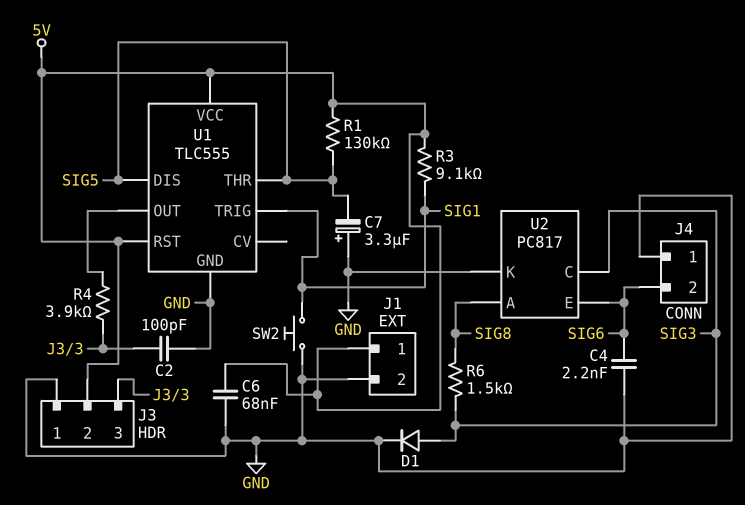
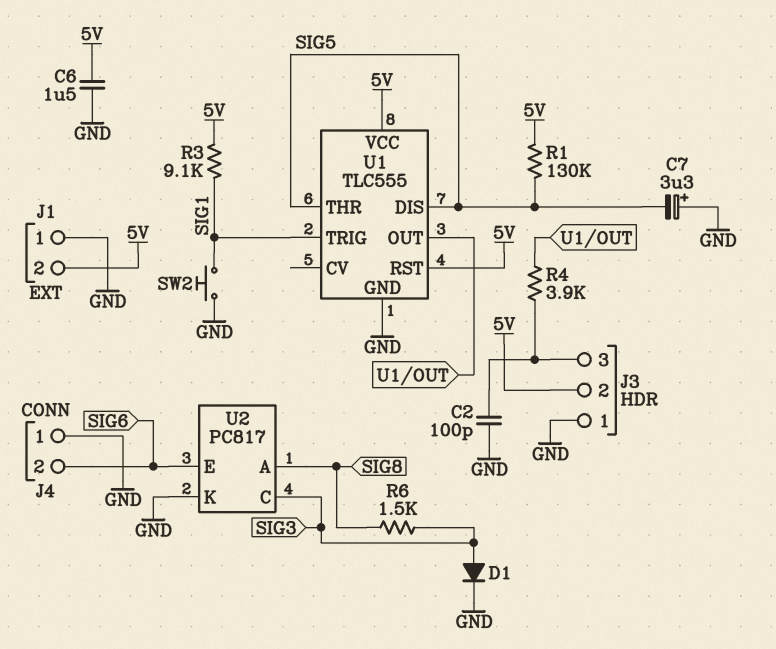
C4: 2.2nF (GND, SIG6) -> none
C6: 68nF (5V, GND) -> 1.5uF (5V, GND)
J1 pin 1: 5V -> GND
J1 pin 2: GND -> 5V

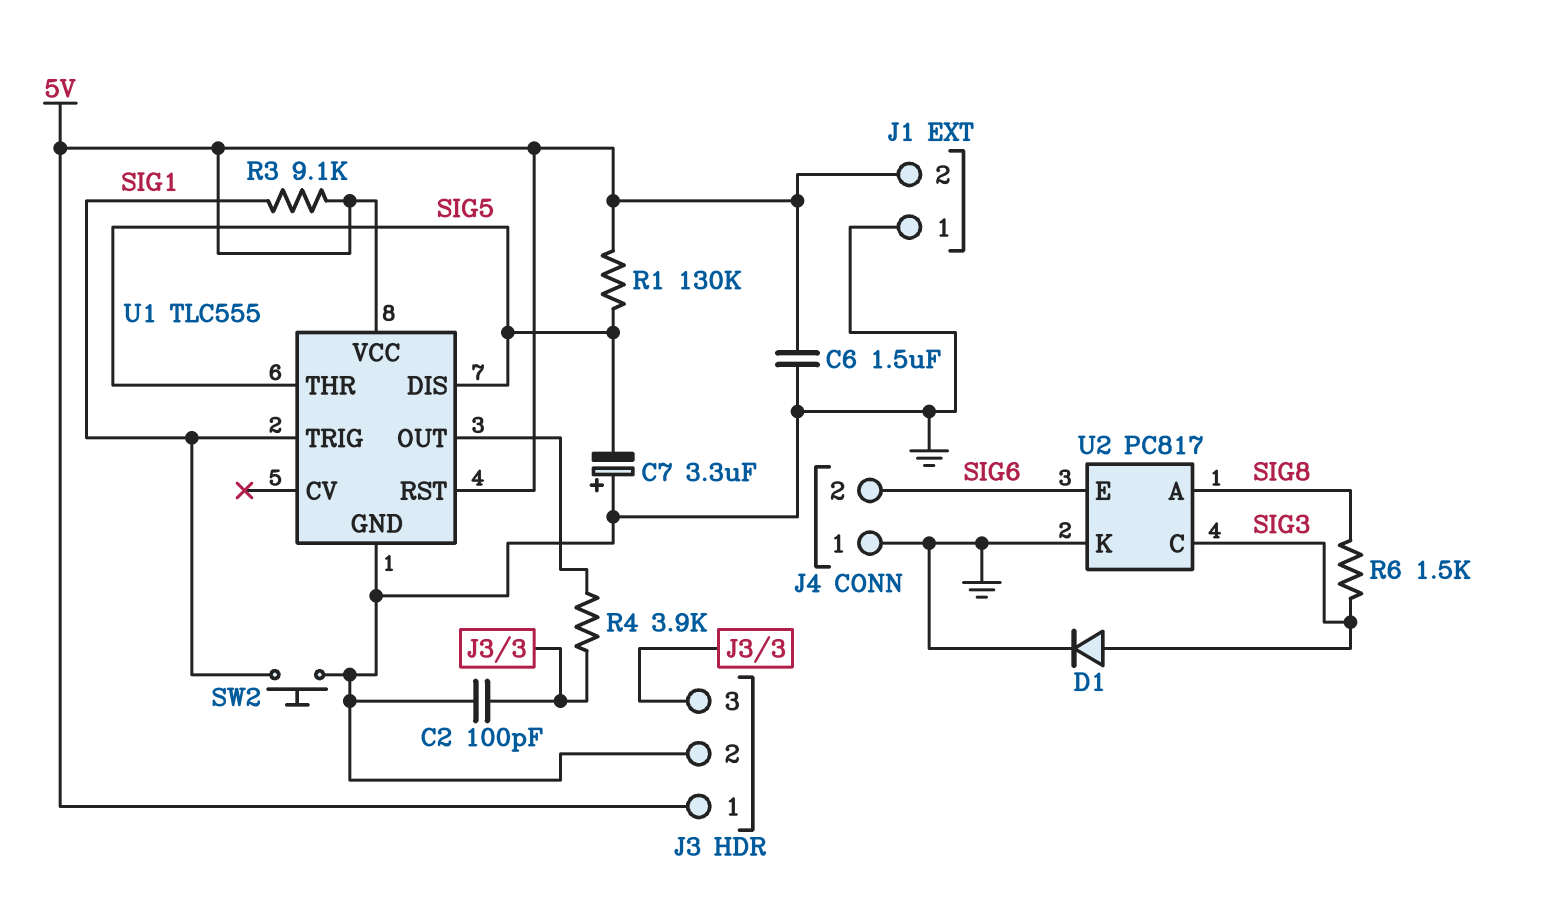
J3 pin 1: GND -> 5V
J3 pin 2: 5V -> GND

